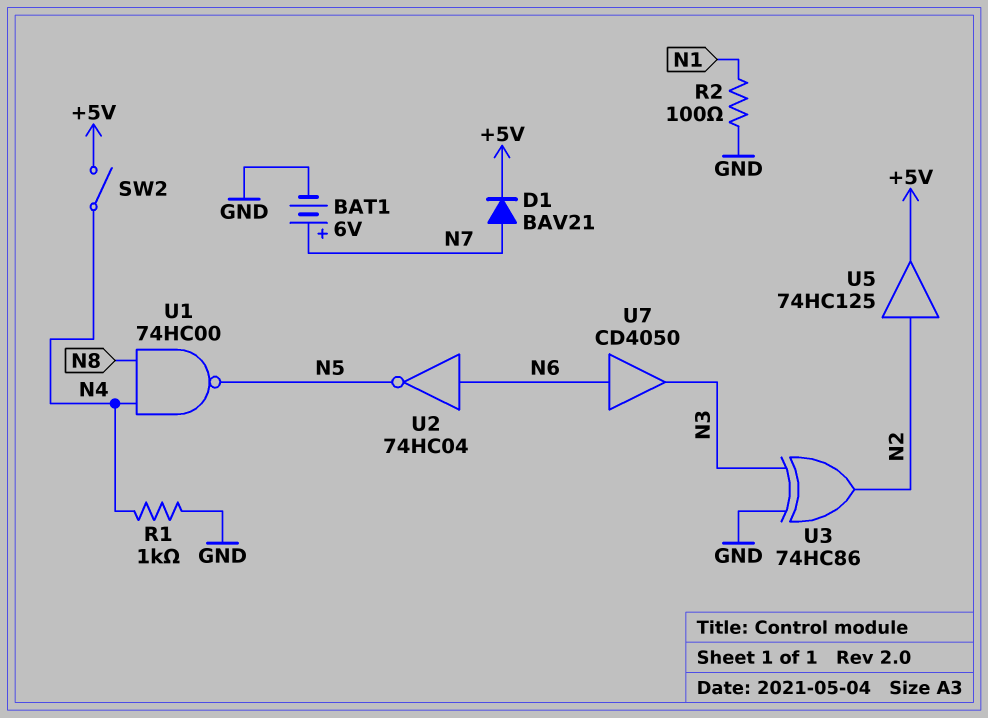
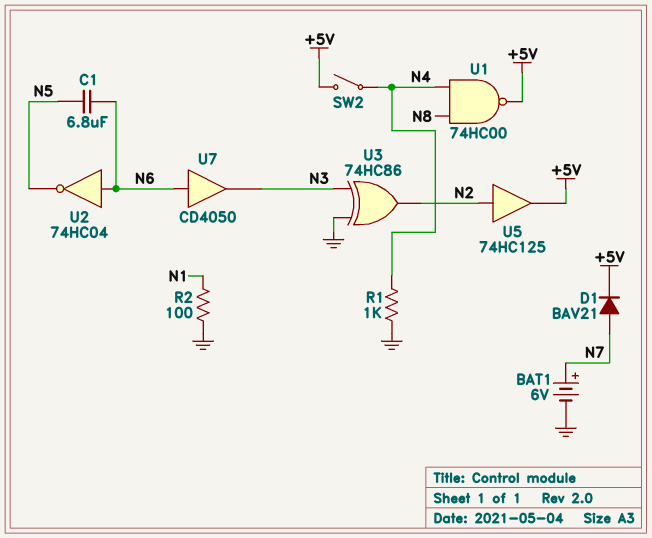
C1: none -> 6.8uF (N5, N6)
U1: NAND 74HC00 (in N4, in N8, out N5) -> NAND 74HC00 (in N4, in N8, out +5V)

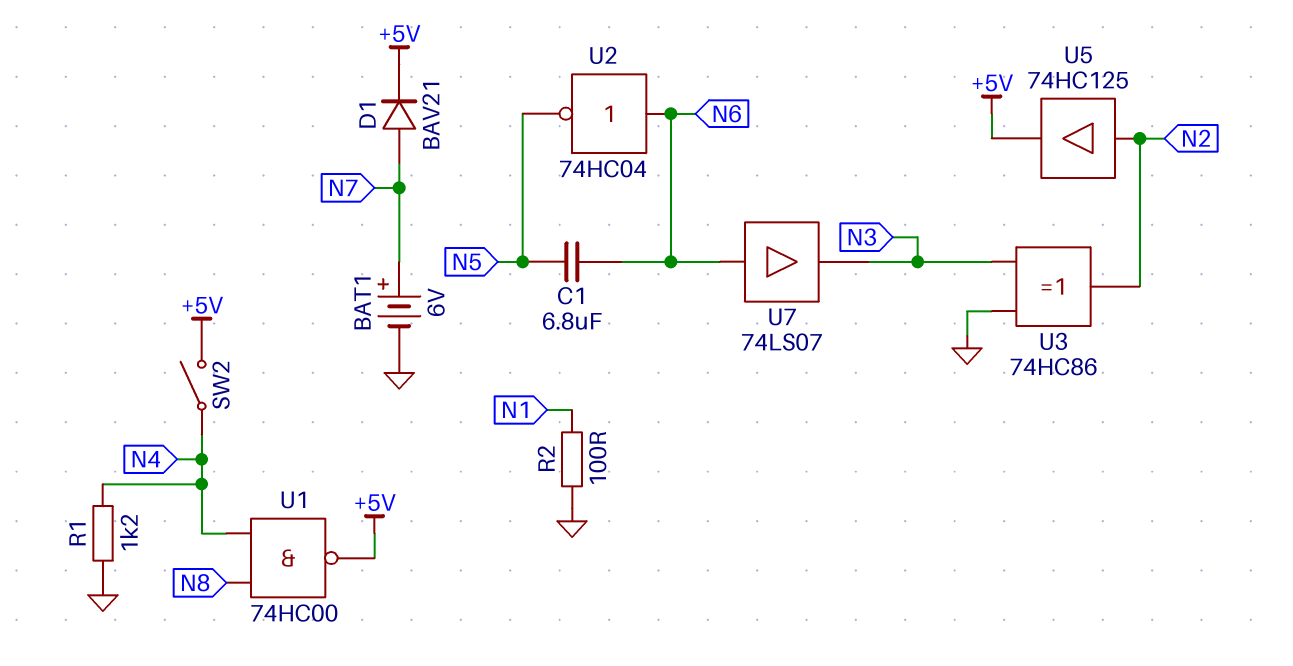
R1: 1k (GND, N4) -> 1.2k (GND, N4)
U7: buffer CD4050 (in N6, out N3) -> buffer 74LS07 (in N6, out N3)

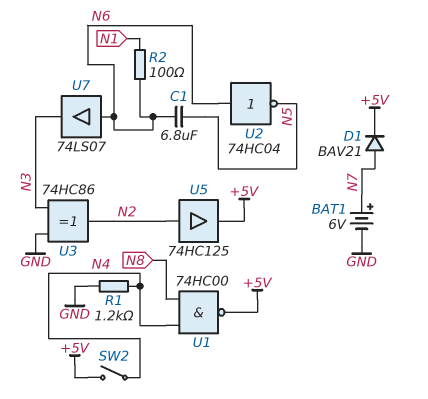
R2: 100 (GND, N1) -> 100 (N1, N6)

